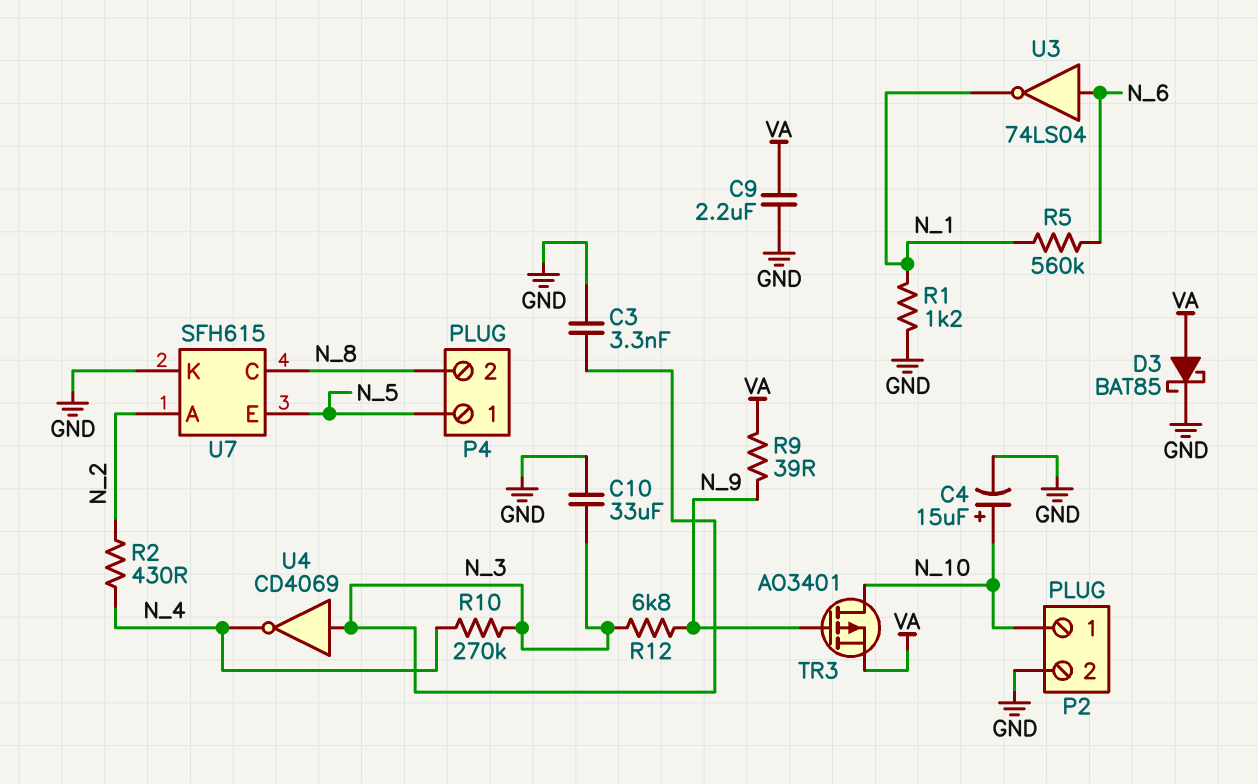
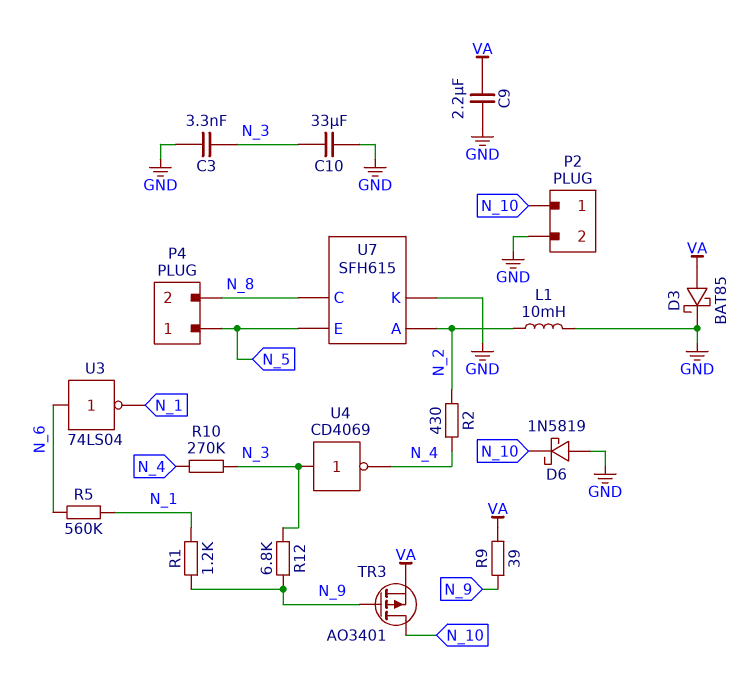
C4: 15uF (plus N_10, minus GND) -> none
D6: none -> schottky 1N5819 (A GND, K N_10)
L1: none -> 10mH (GND, N_2)
R1: 1.2k (GND, N_1) -> 1.2k (N_1, N_9)

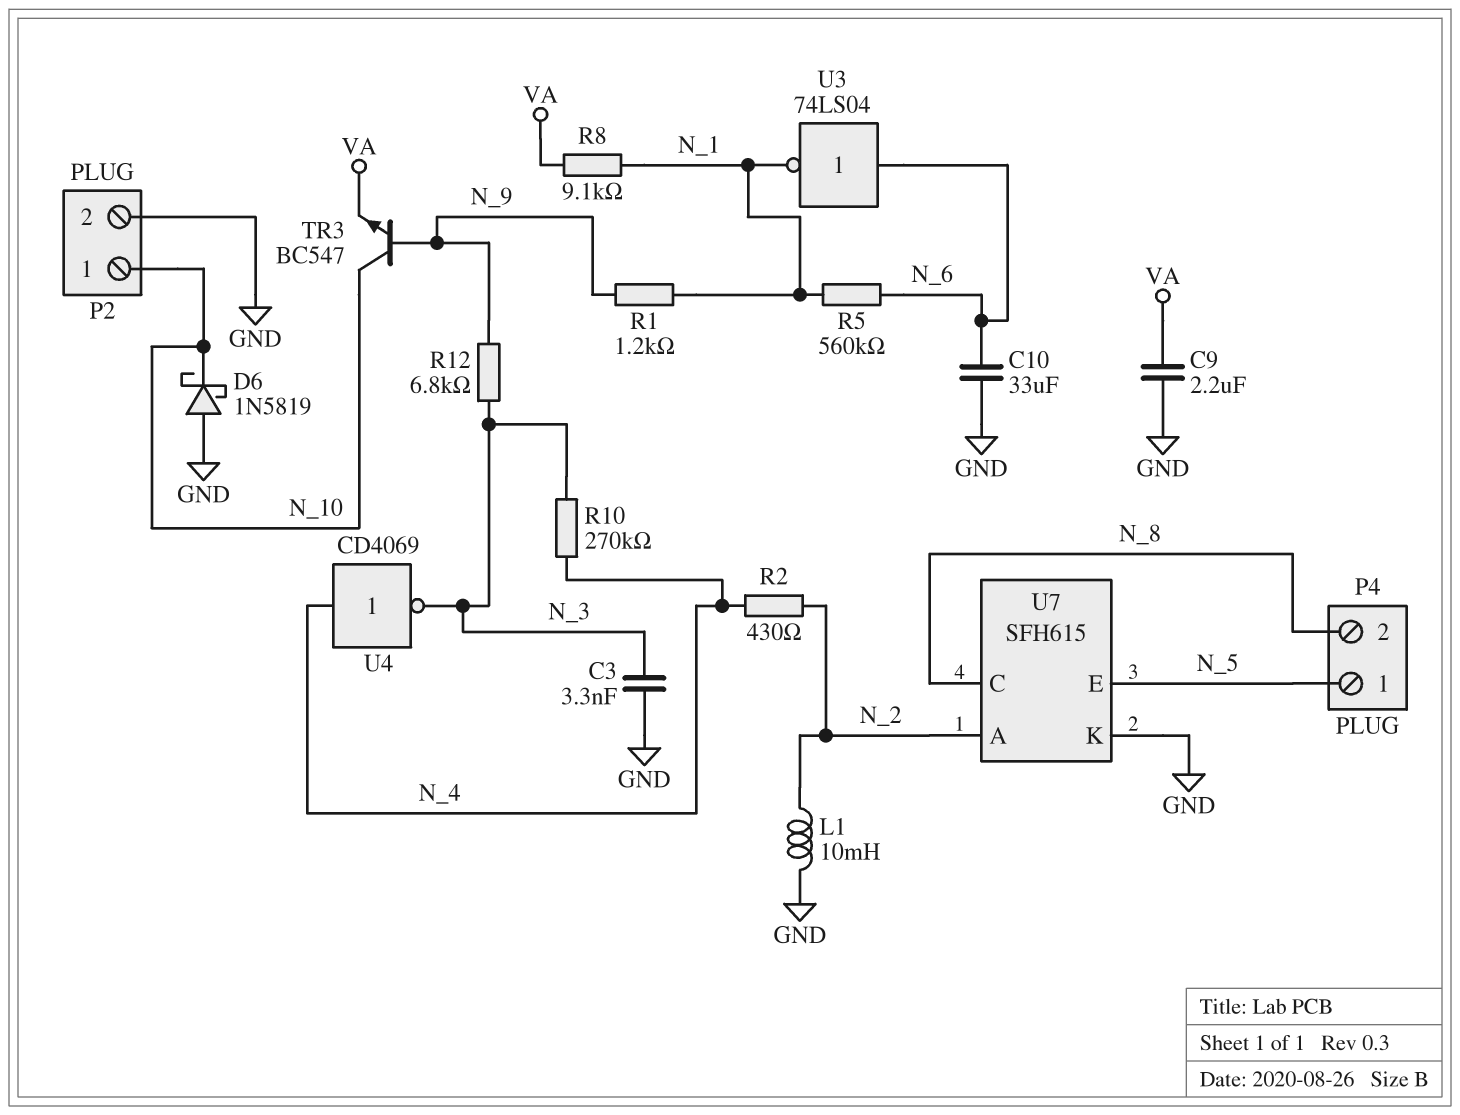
C10: 33uF (GND, N_3) -> 33uF (GND, N_6)
D3: schottky BAT85 (A VA, K GND) -> none
R8: none -> 9.1k (N_1, VA)
R9: 39 (N_9, VA) -> none
TR3: PMOS AO3401 (G N_9, D N_10, S VA) -> NPN BC547 (B N_9, C N_10, E VA)
U4: NOT CD4069 (in N_3, out N_4) -> NOT CD4069 (in N_4, out N_3)

